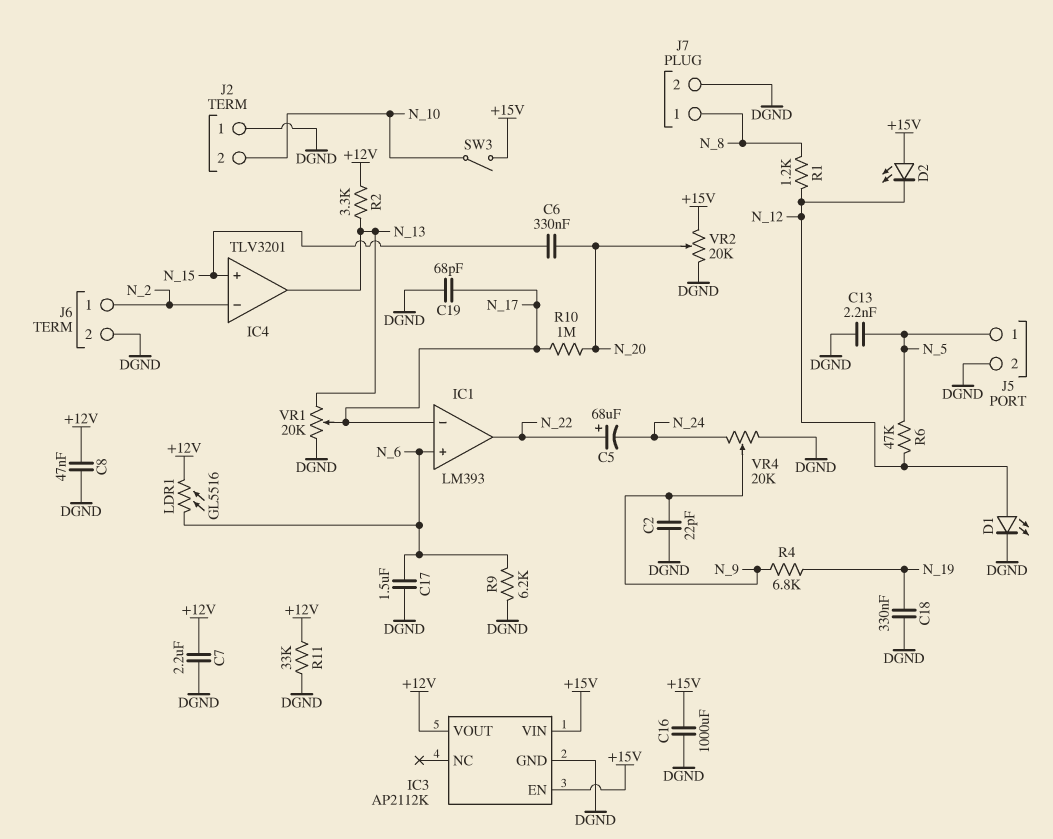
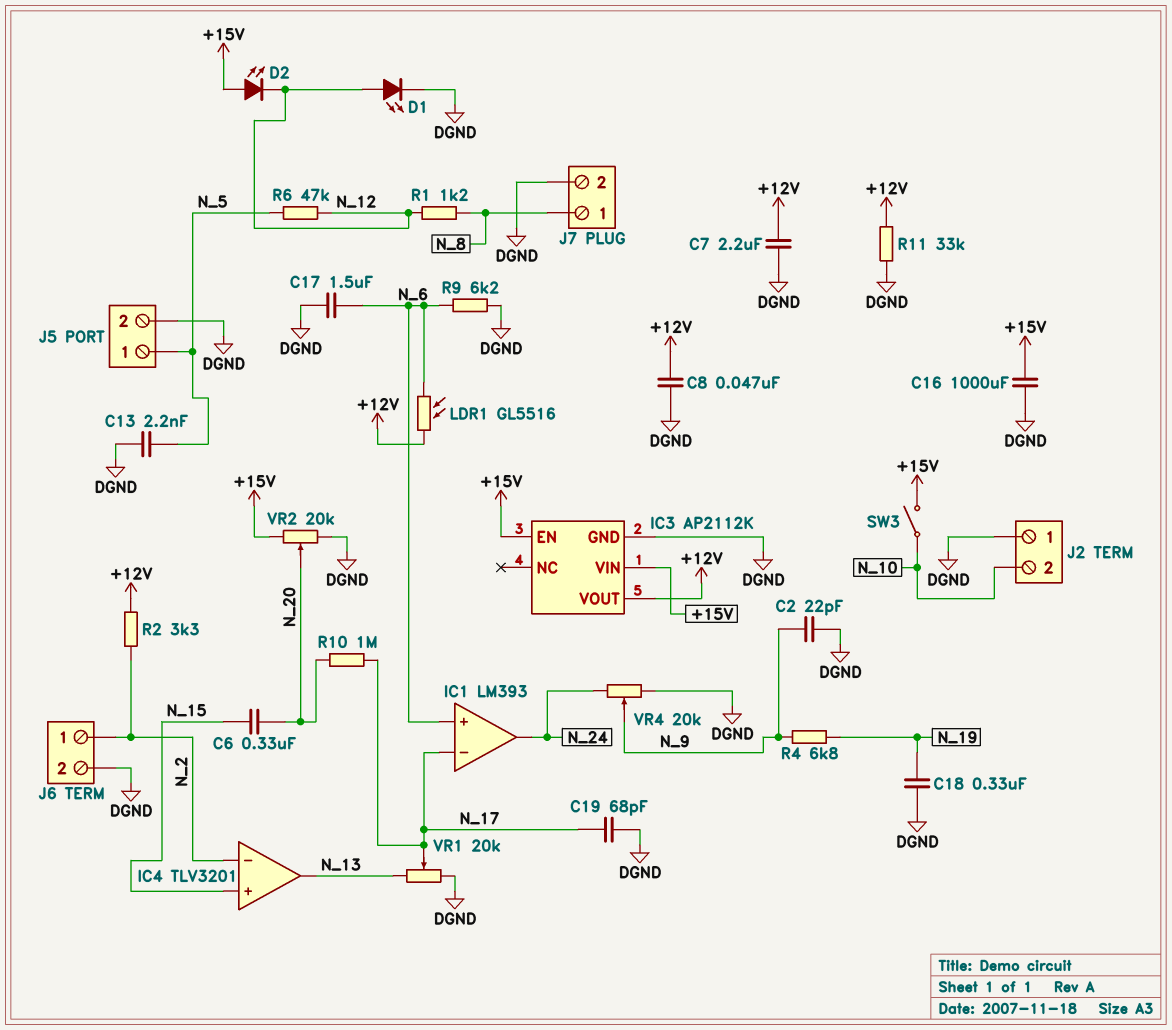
C5: 68uF (plus N_22, minus N_24) -> none
IC1 pin out: N_22 -> N_24
R2: 3.3k (+12V, N_13) -> 3.3k (+12V, N_2)

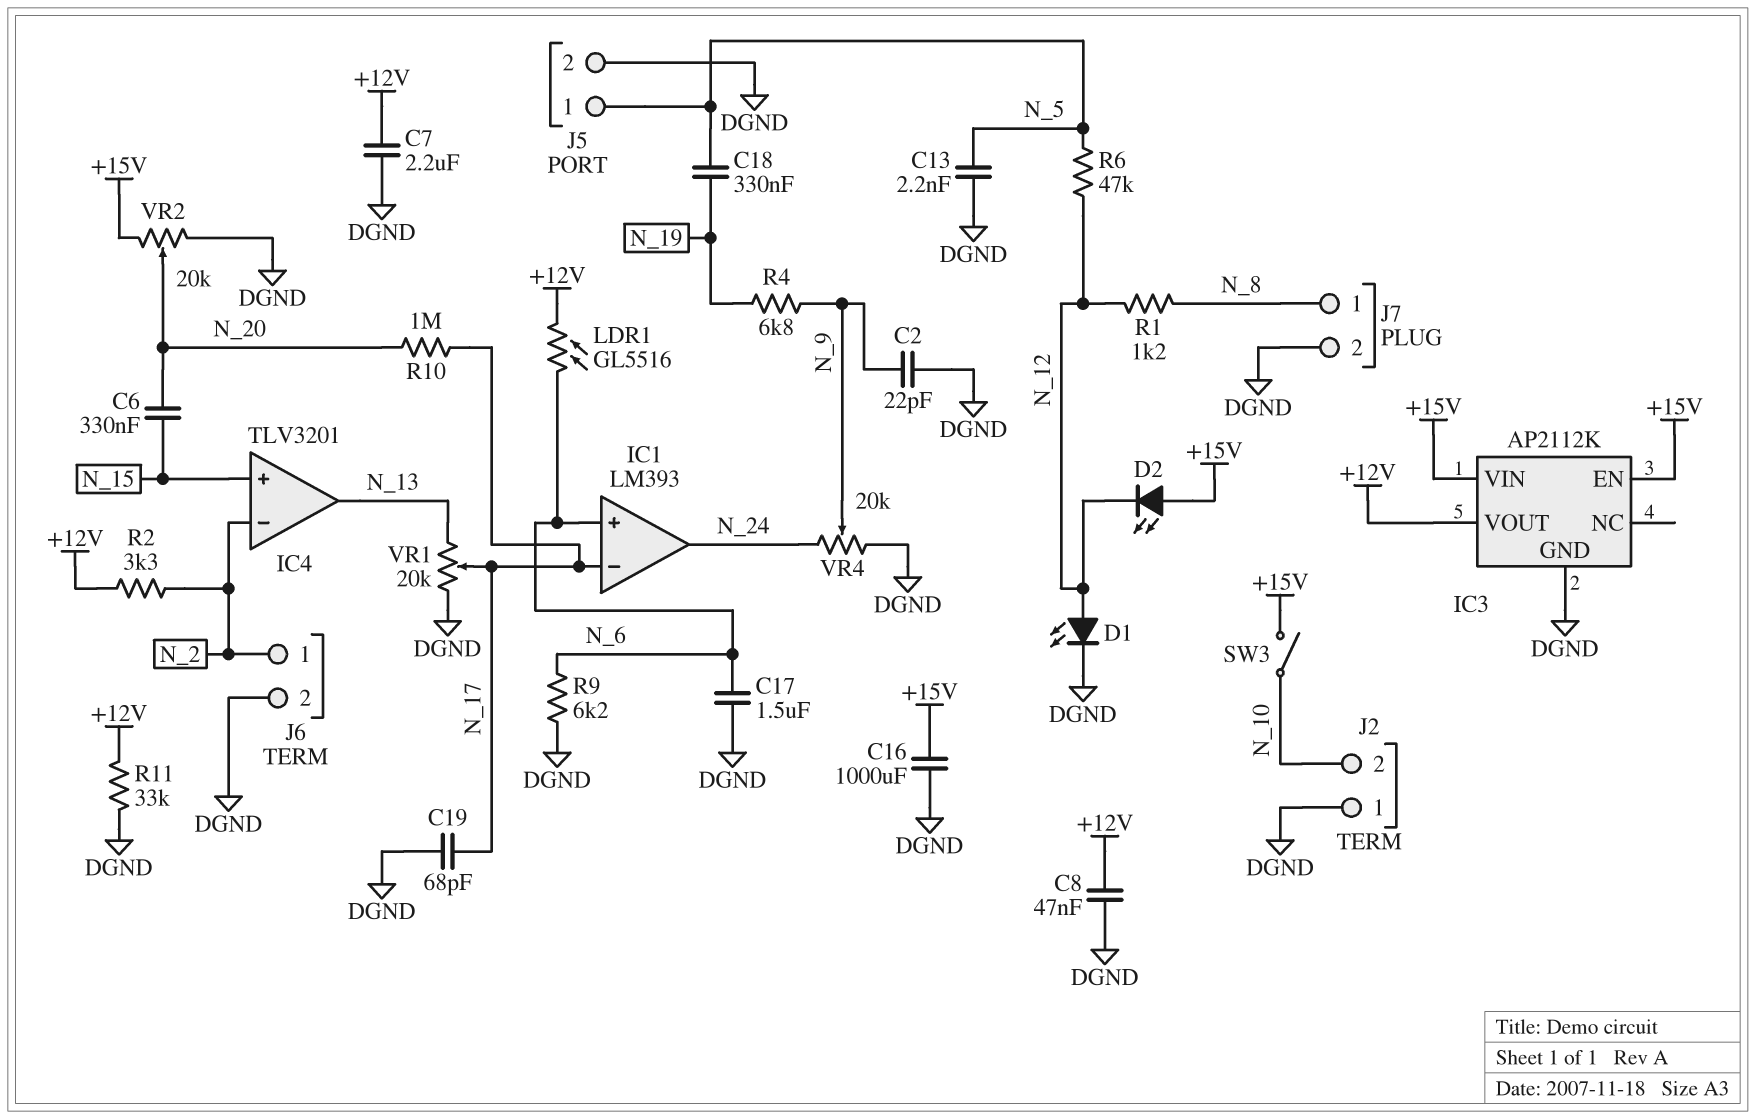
C18: 330nF (DGND, N_19) -> 330nF (N_5, N_19)

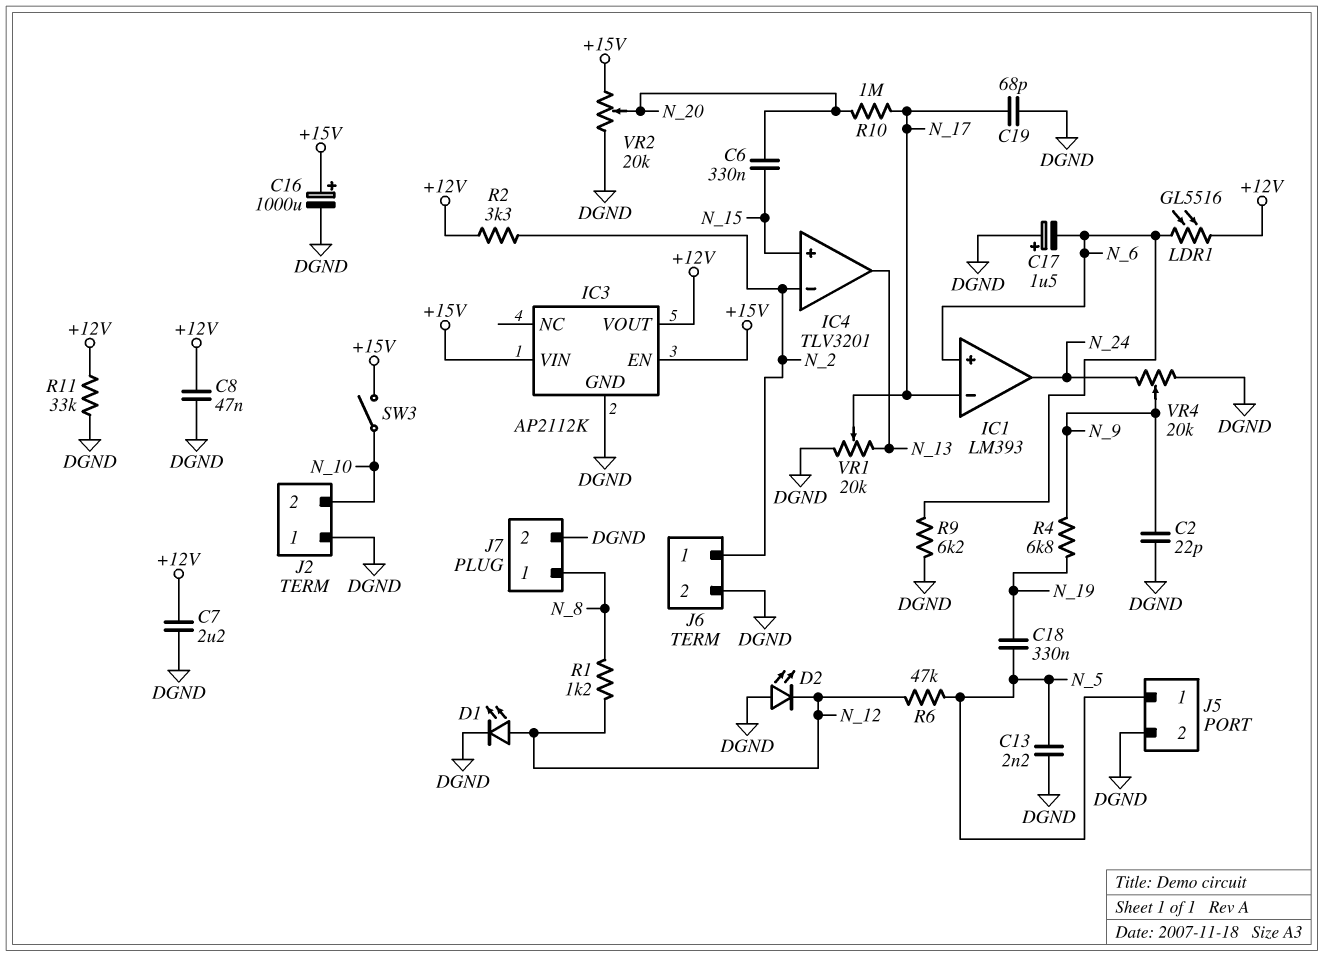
C16: 1000uF (+15V, DGND) -> 1000uF (plus +15V, minus DGND)
C17: 1.5uF (DGND, N_6) -> 1.5uF (plus DGND, minus N_6)
D2: LED (A +15V, K N_12) -> LED (A DGND, K N_12)

